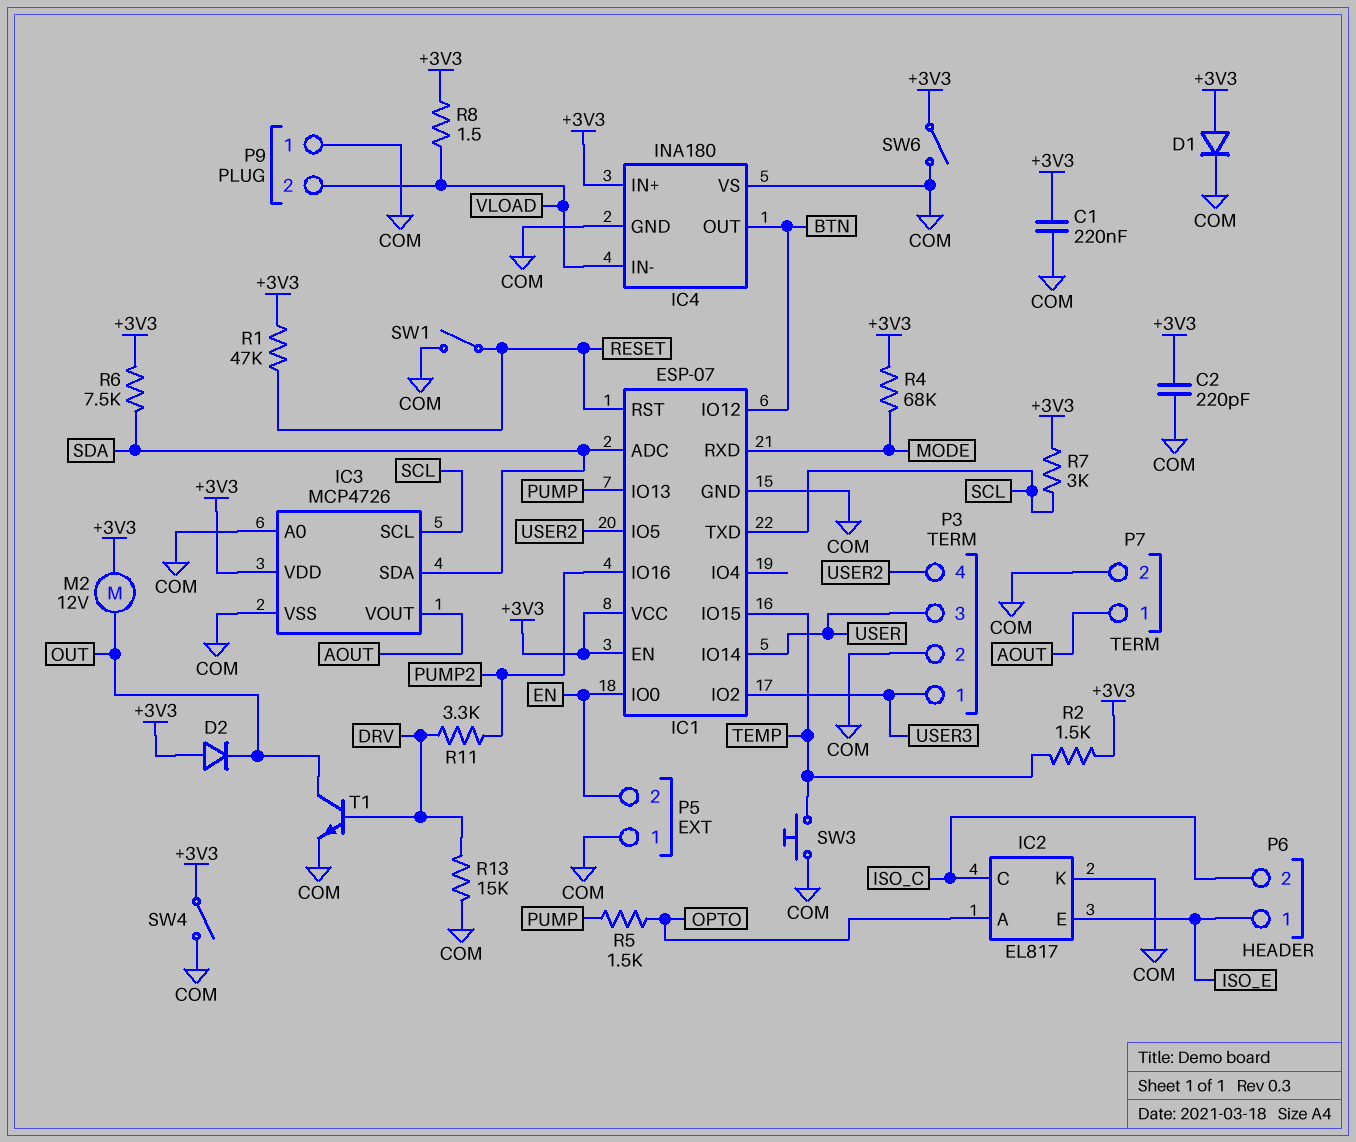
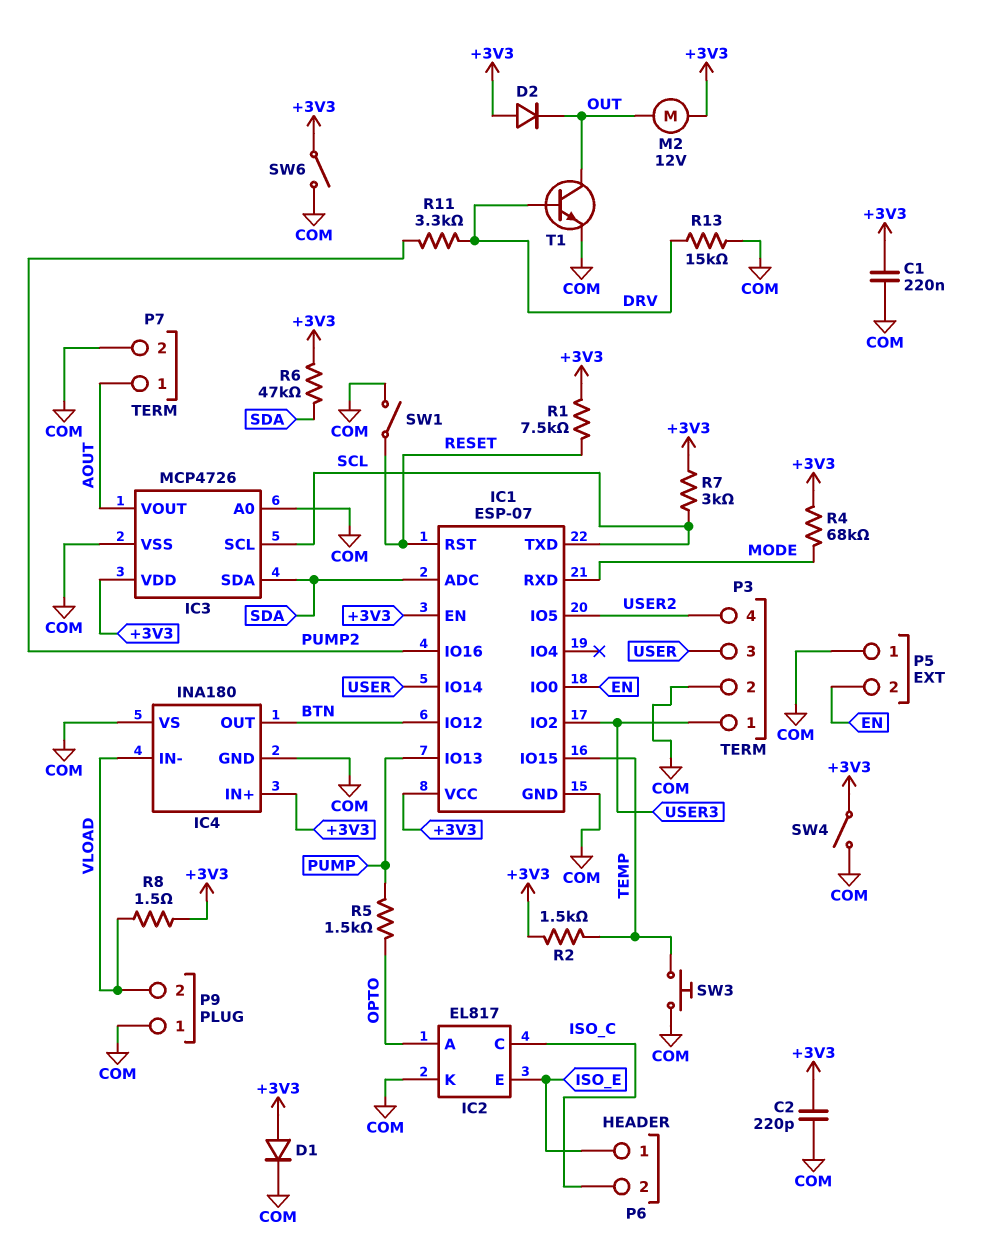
R1: 47k (+3V3, RESET) -> 7.5k (+3V3, RESET)
R6: 7.5k (+3V3, SDA) -> 47k (+3V3, SDA)

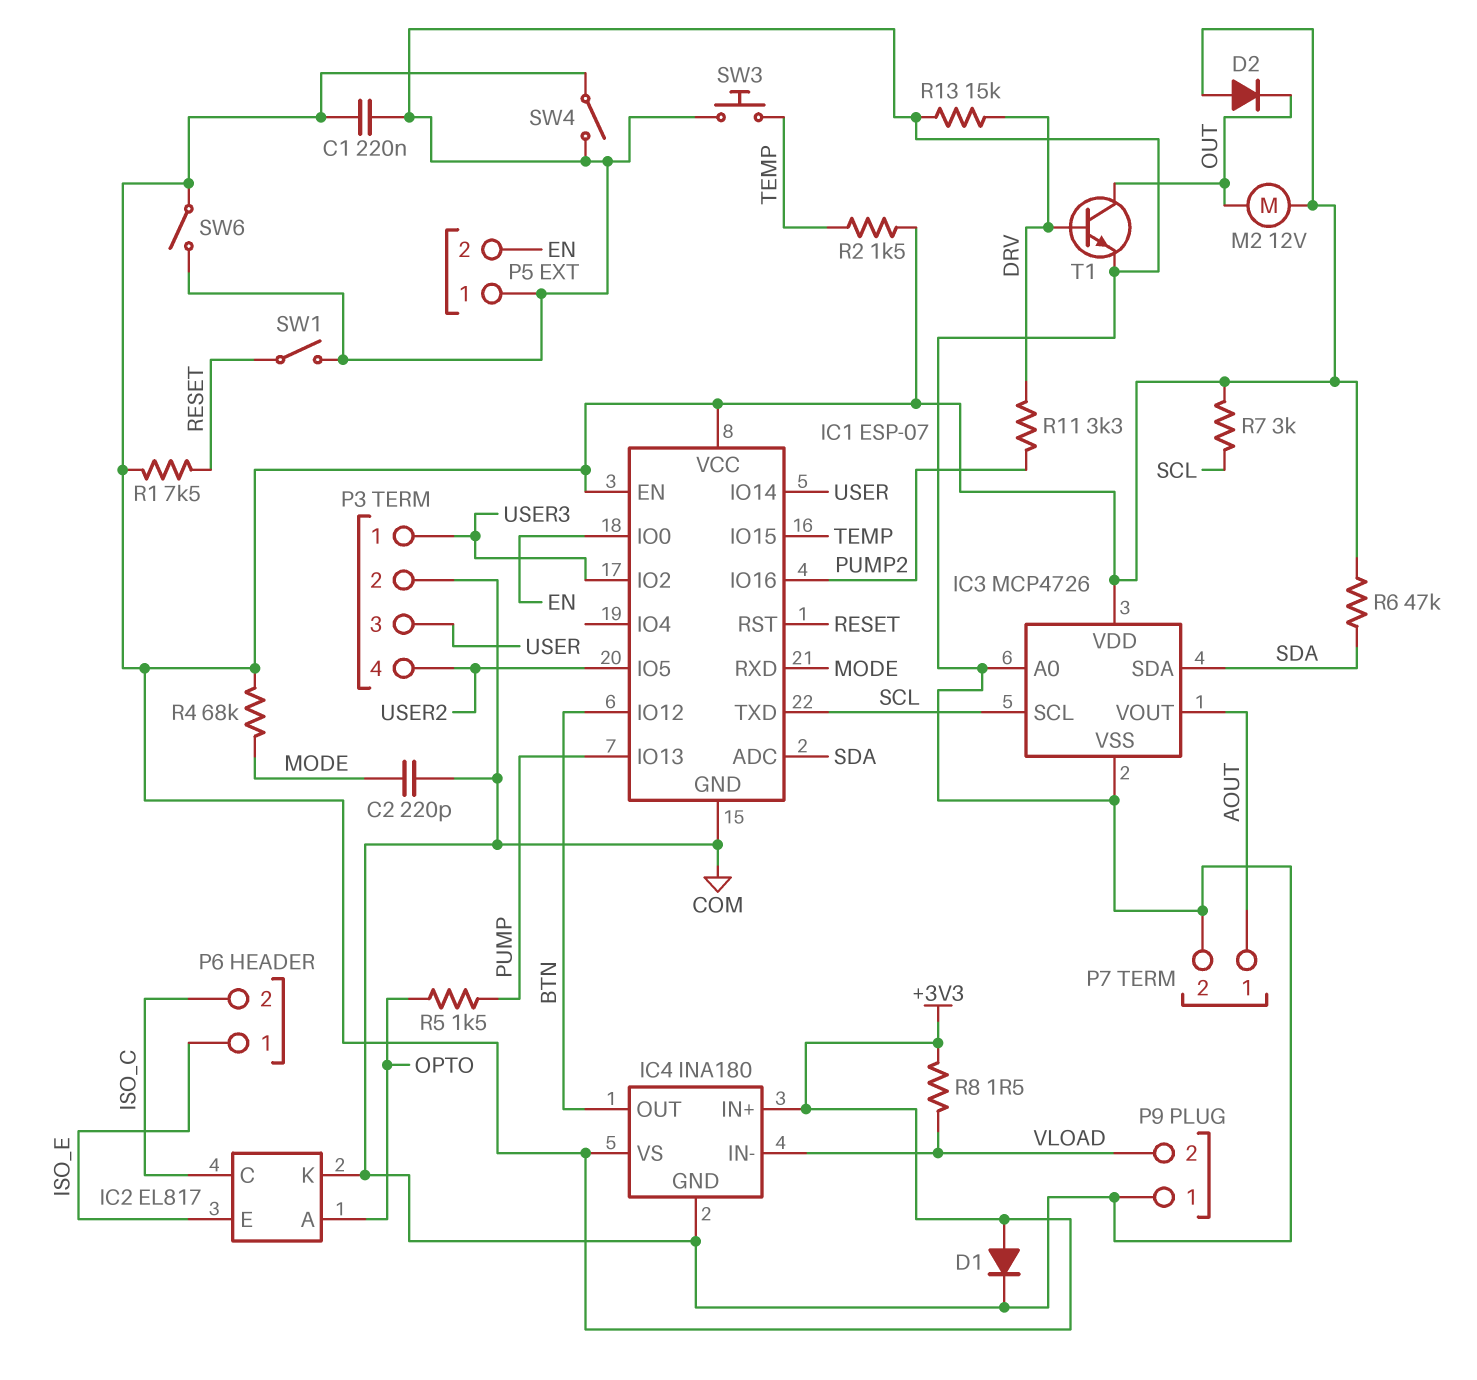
C2: 220pF (+3V3, COM) -> 220pF (COM, MODE)
IC4 pin VS: COM -> +3V3

